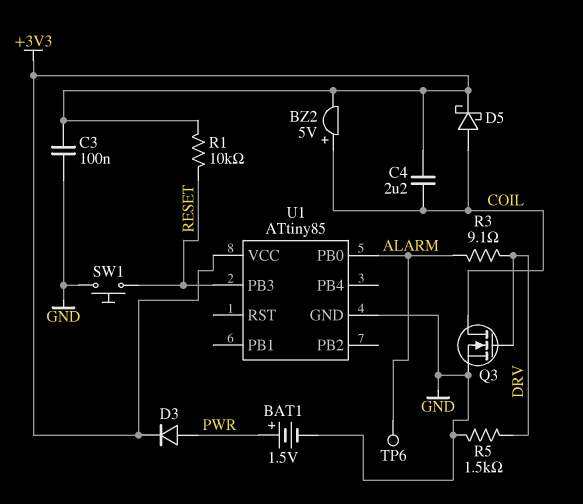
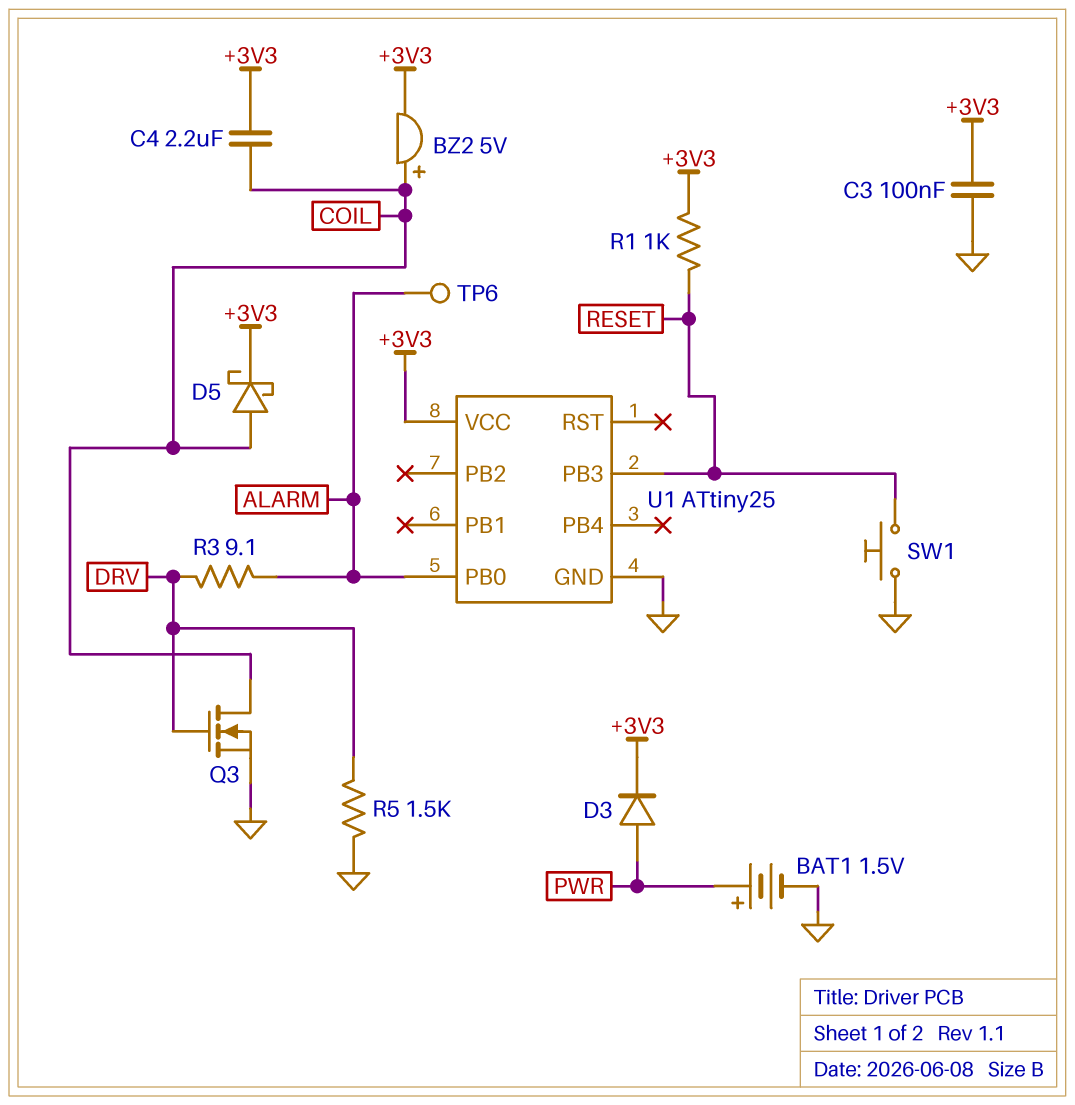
R1: 10k (+3V3, RESET) -> 1k (+3V3, RESET)
U1: ATtiny85 -> ATtiny25

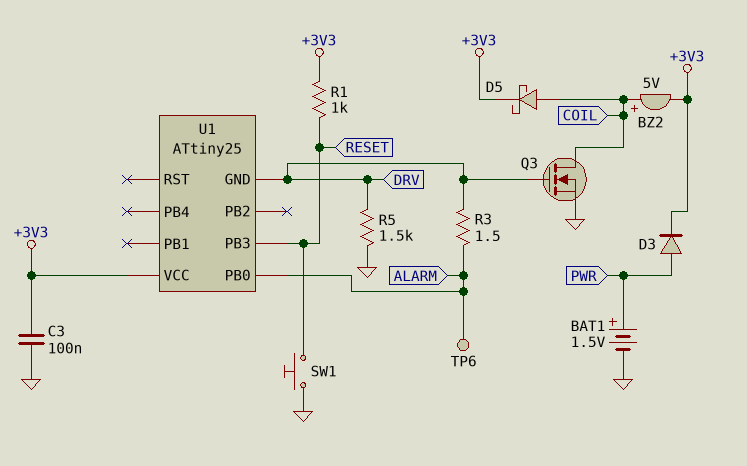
C4: 2.2uF (+3V3, COIL) -> none
R3: 9.1 (ALARM, DRV) -> 1.5 (ALARM, DRV)
U1 pin GND: GND -> DRV

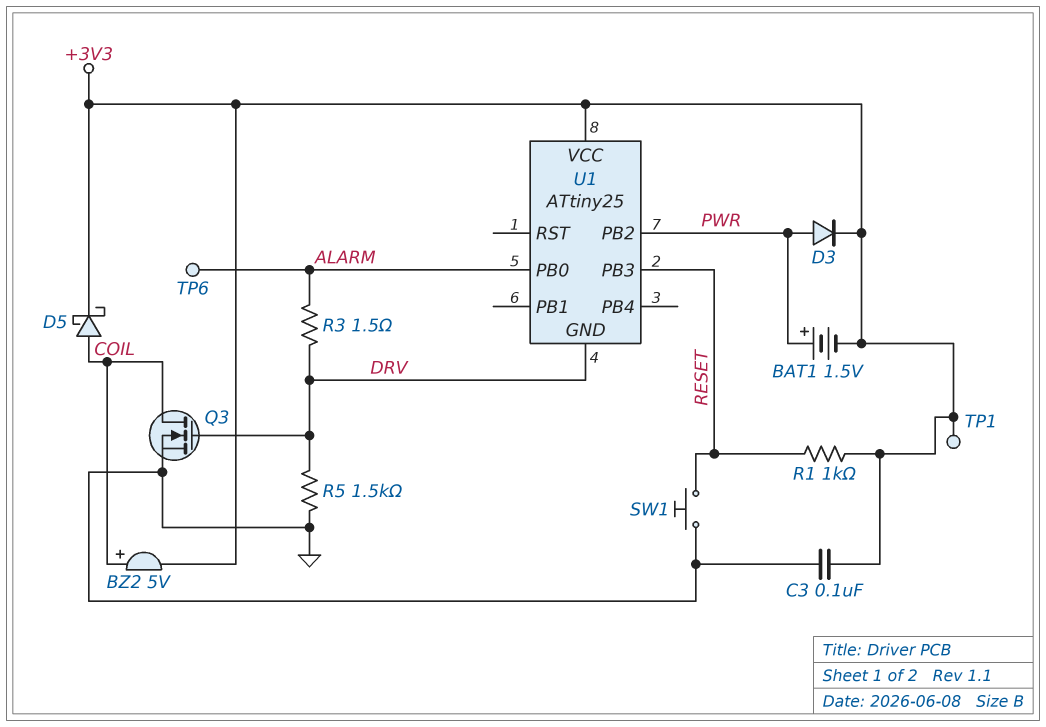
BAT1: 1.5V (plus PWR, minus GND) -> 1.5V (plus PWR, minus +3V3)
TP1: none -> test point (+3V3)
U1 pin PB2: none -> PWR

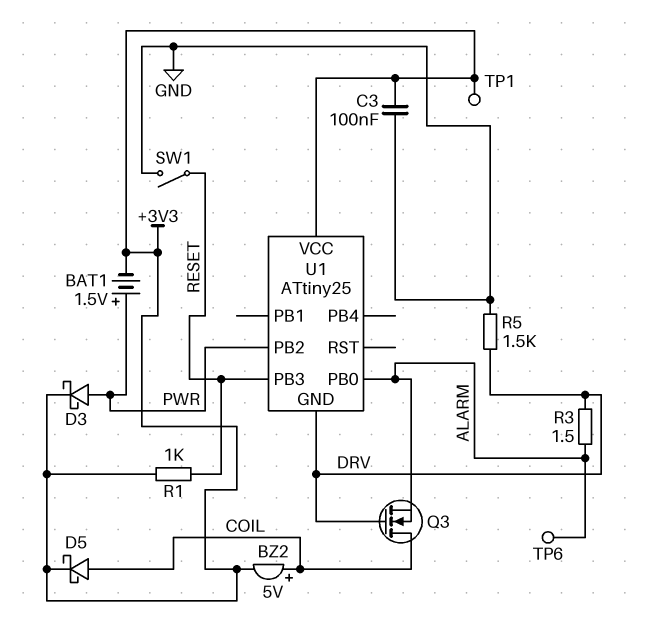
D3: diode (A PWR, K +3V3) -> schottky (A PWR, K +3V3)
Q3: NMOS (G DRV, D COIL, S GND) -> NMOS (G DRV, D COIL, S ALARM)
SW1: button (GND, RESET) -> switch (GND, RESET)

